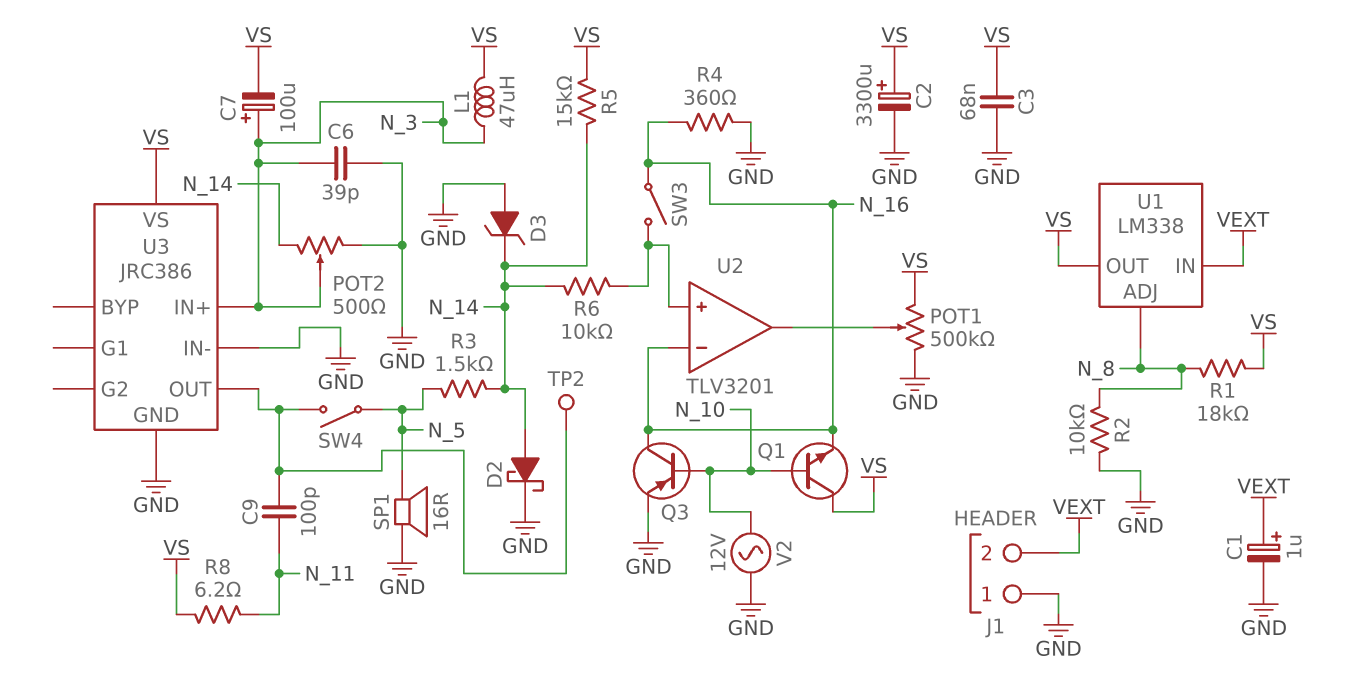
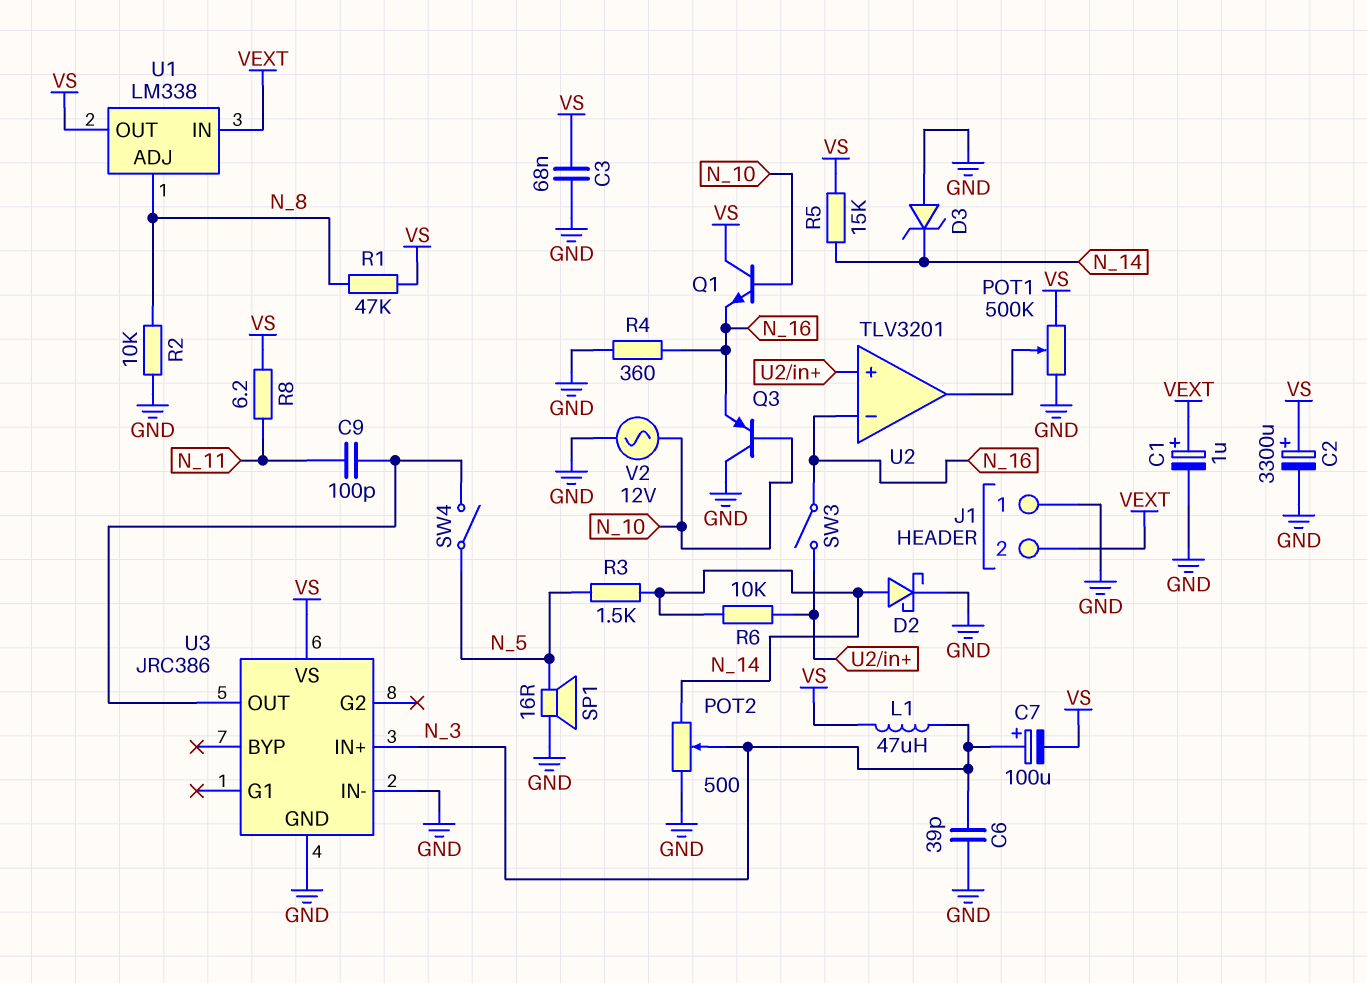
Q3: PNP (B N_10, C N_16, E GND) -> PNP (B N_10, C GND, E N_16)
R1: 18k (N_8, VS) -> 47k (N_8, VS)
TP2: test point (U3/OUT) -> none

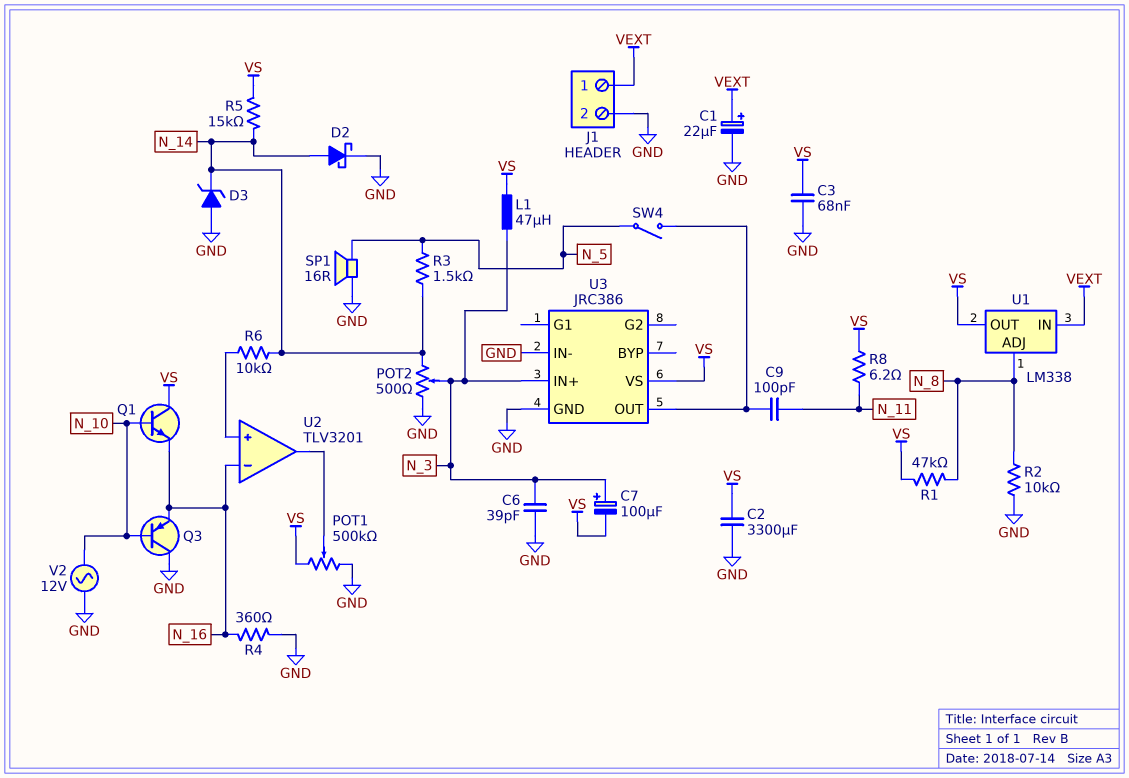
C1: 1uF (plus VEXT, minus GND) -> 22uF (plus VEXT, minus GND)
C2: 3300uF (plus VS, minus GND) -> 3300uF (GND, VS)
J1 pin 1: GND -> VEXT
J1 pin 2: VEXT -> GND
SW3: switch (N_16, U2/in+) -> none

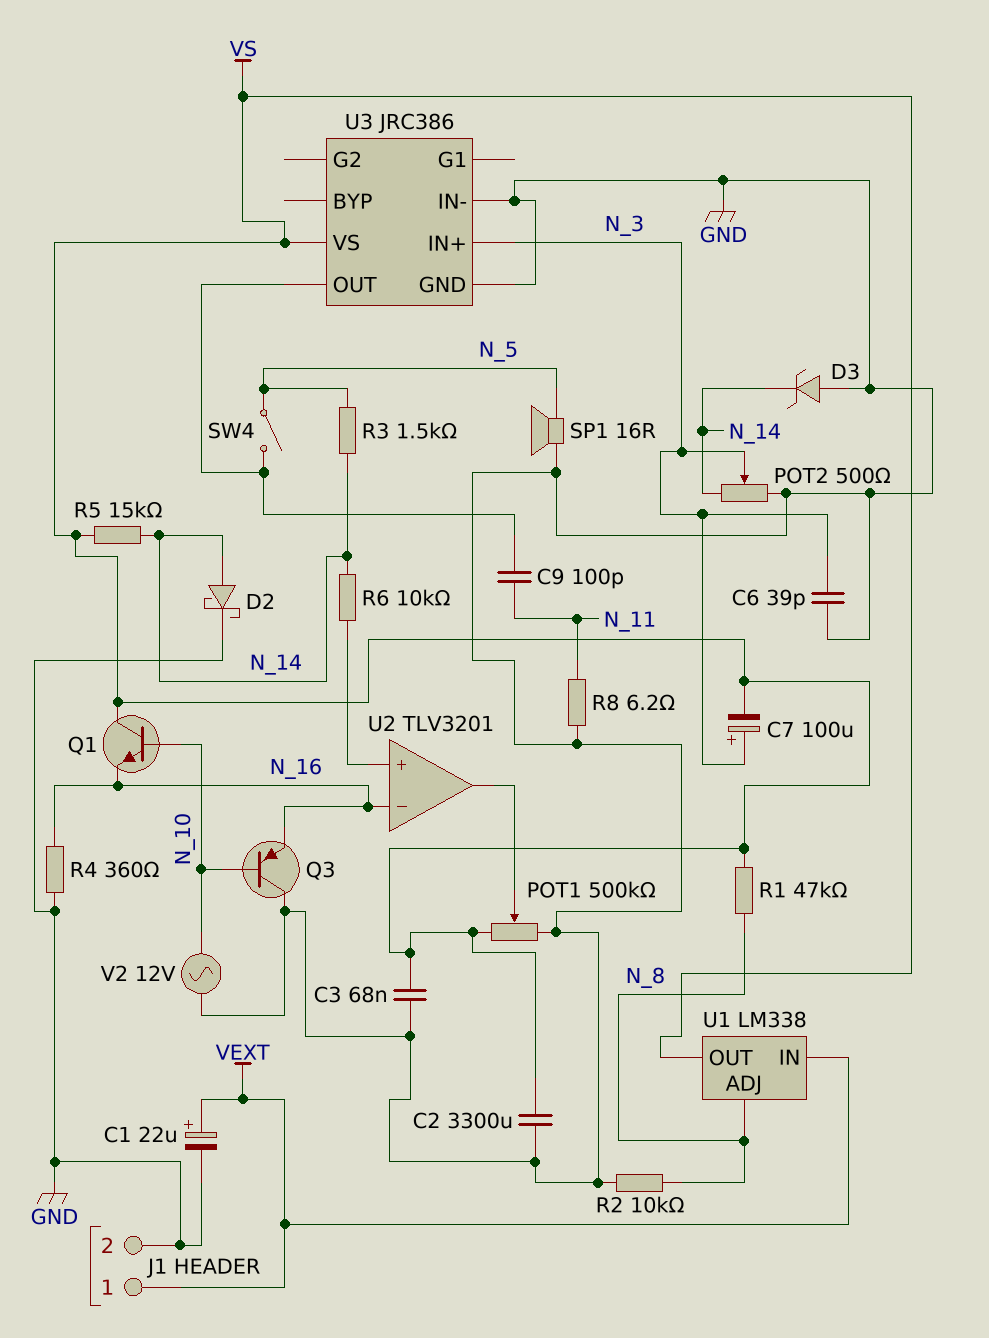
L1: 47uH (N_3, VS) -> none
R8: 6.2 (N_11, VS) -> 6.2 (GND, N_11)

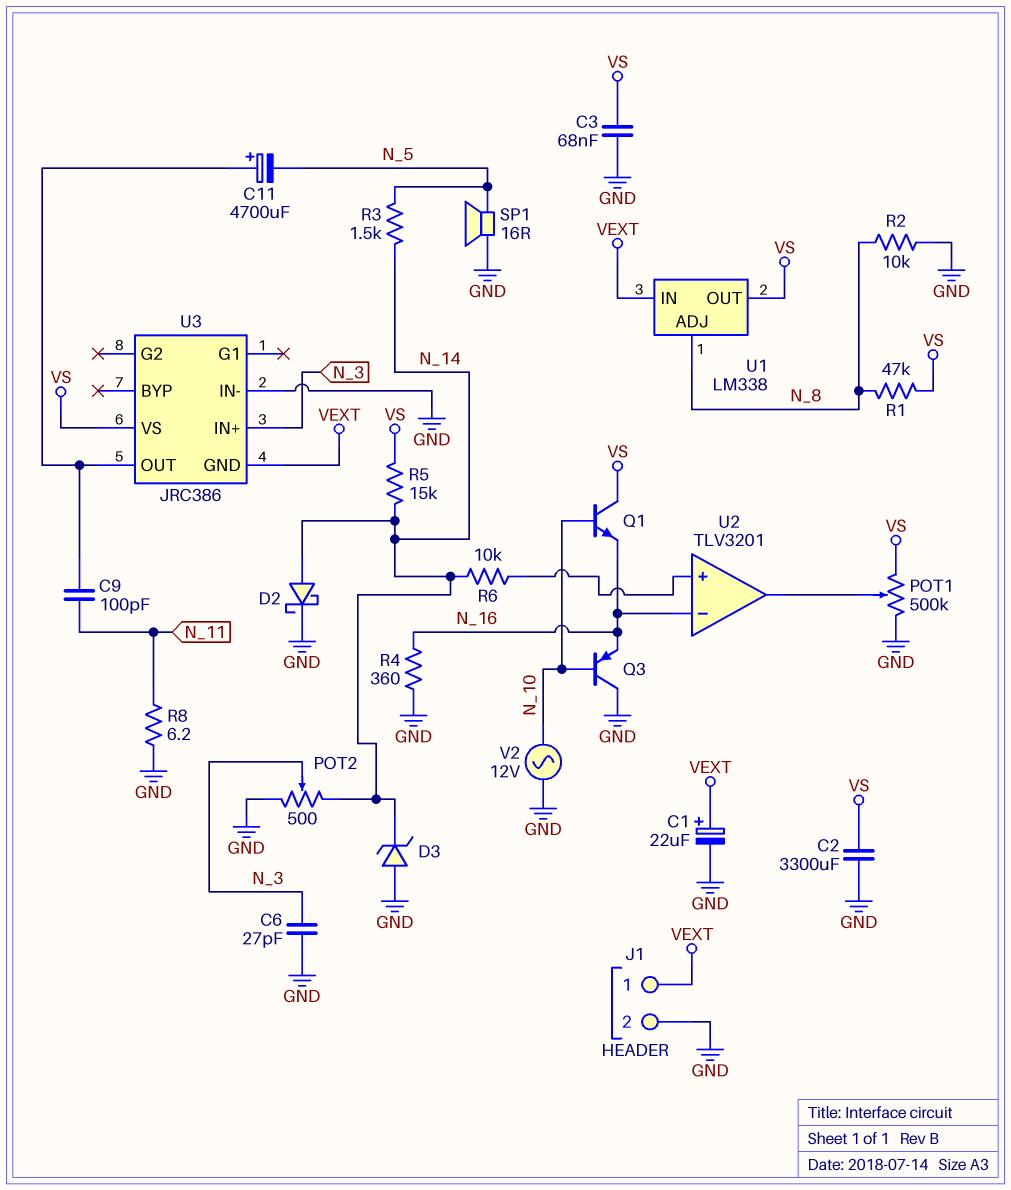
C6: 39pF (GND, N_3) -> 27pF (GND, N_3)
C7: 100uF (plus N_3, minus VS) -> none
C11: none -> 4700uF (plus U3/OUT, minus N_5)
SW4: switch (N_5, U3/OUT) -> none
U3 pin GND: GND -> VEXT

